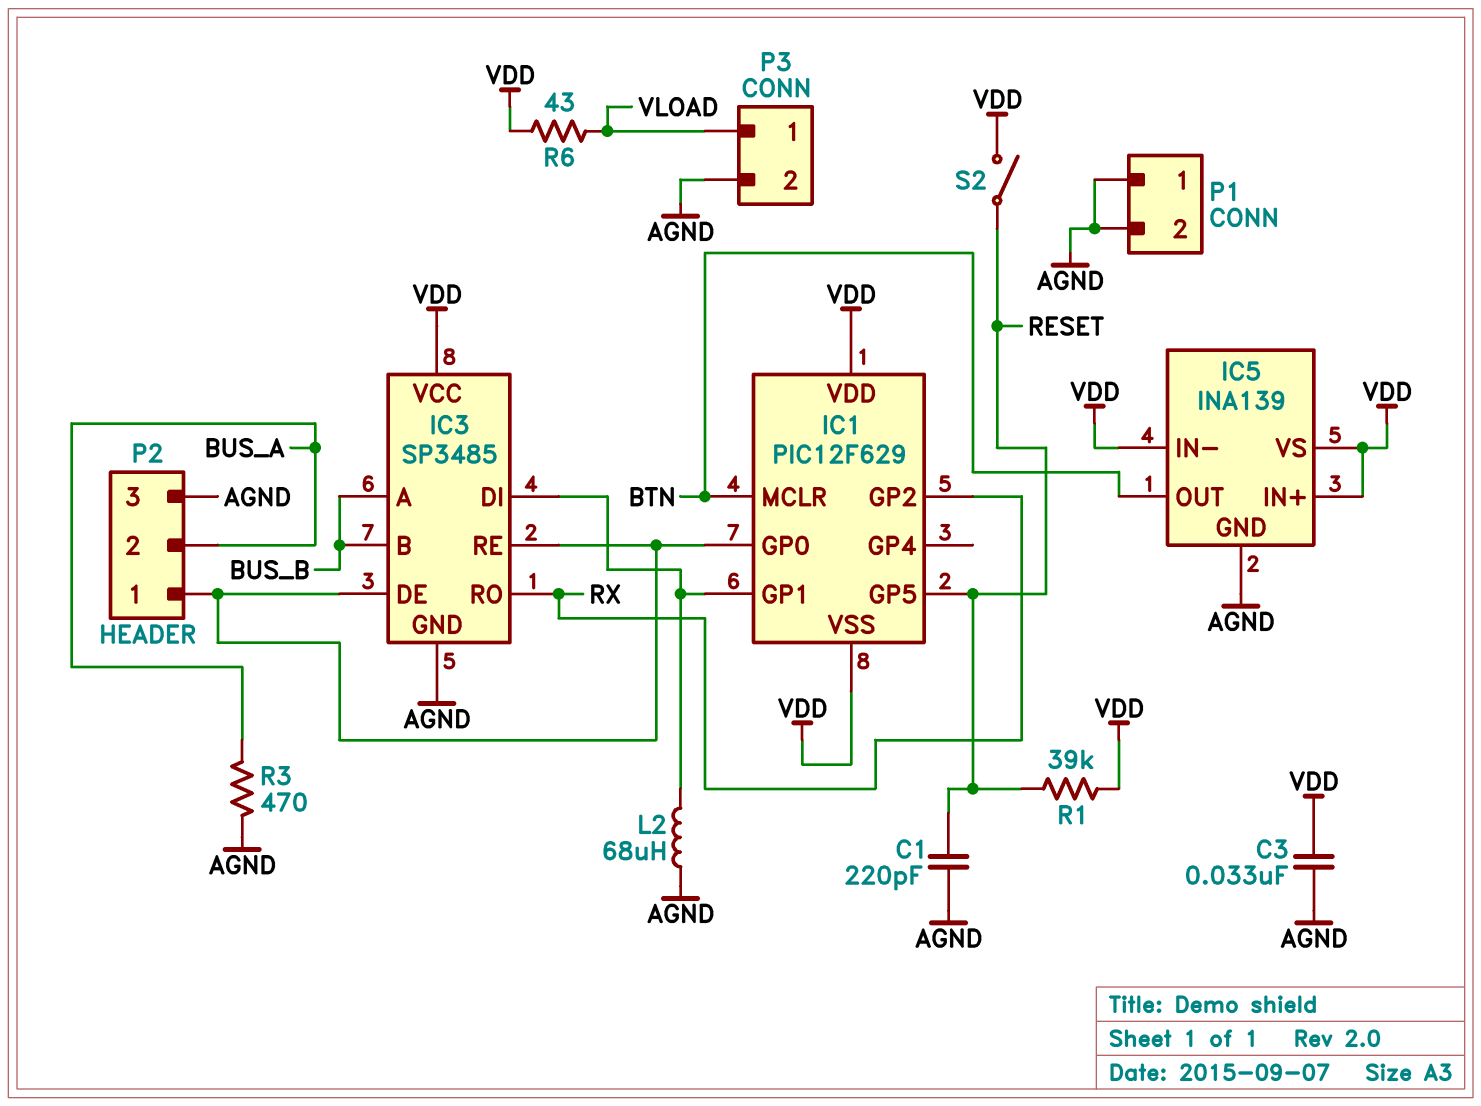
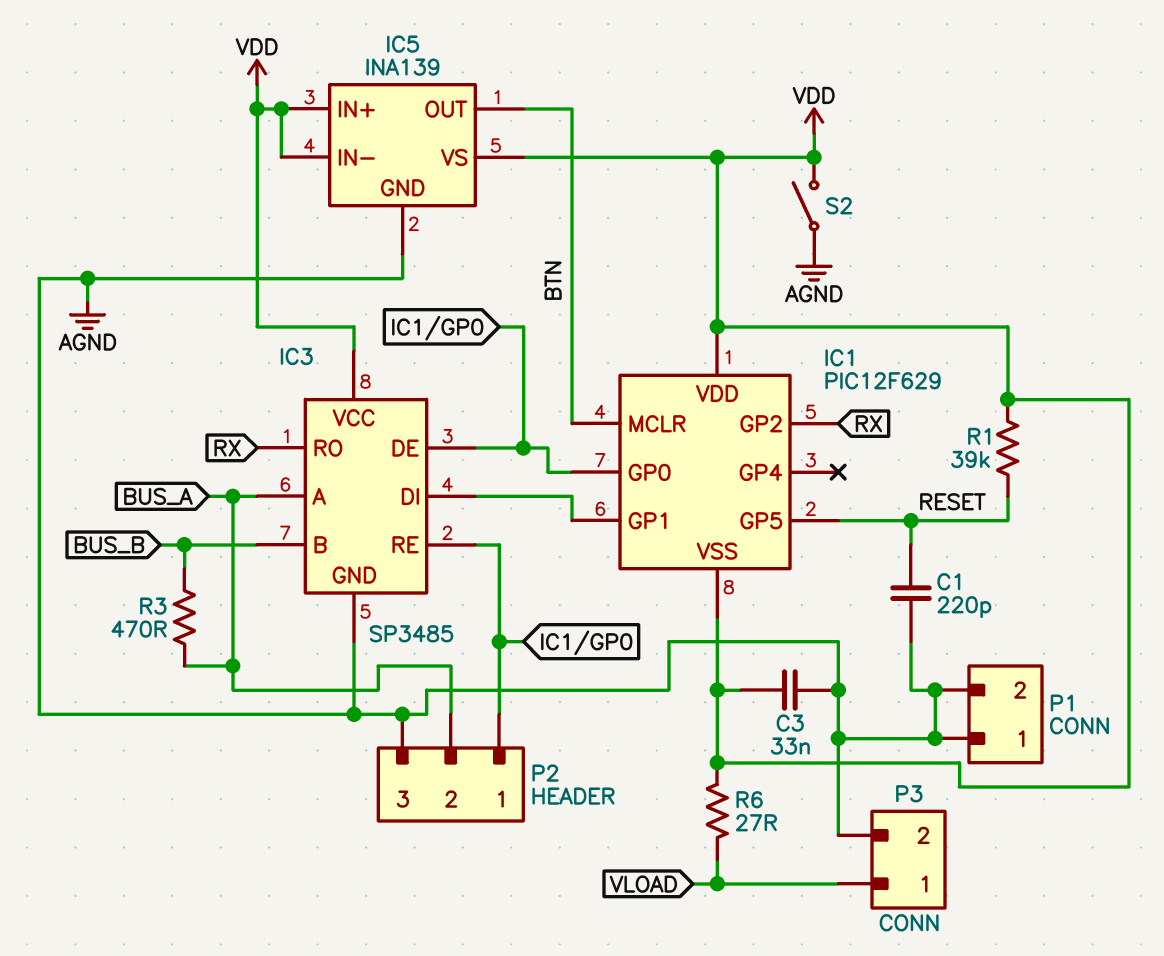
IC3 pin A: BUS_B -> BUS_A
L2: 68uH (AGND, IC1/GP1) -> none
R3: 470 (AGND, BUS_A) -> 470 (BUS_A, BUS_B)
R6: 43 (VDD, VLOAD) -> 27 (VDD, VLOAD)
S2: switch (RESET, VDD) -> switch (AGND, VDD)

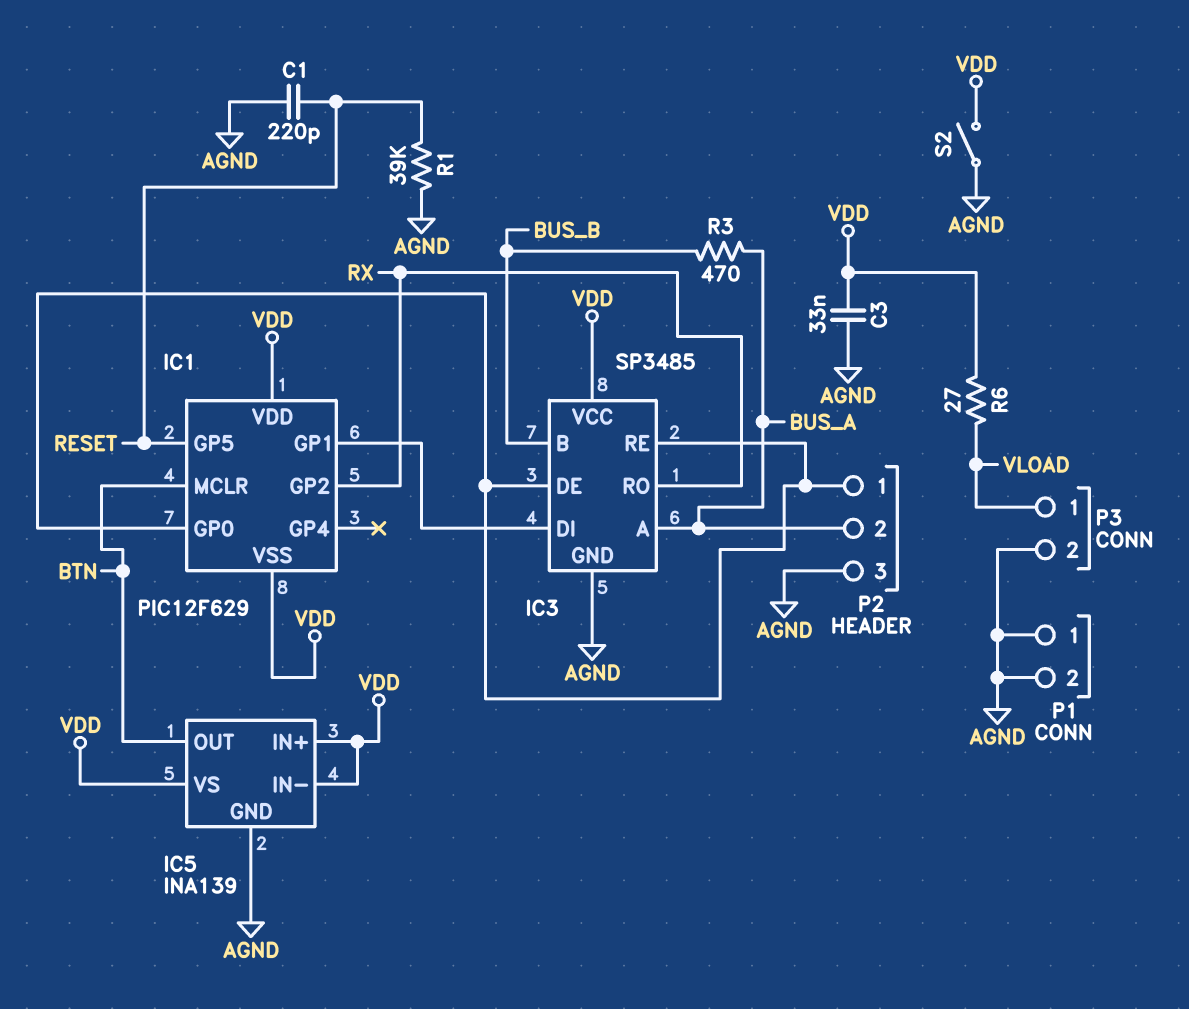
R1: 39k (RESET, VDD) -> 39k (AGND, RESET)

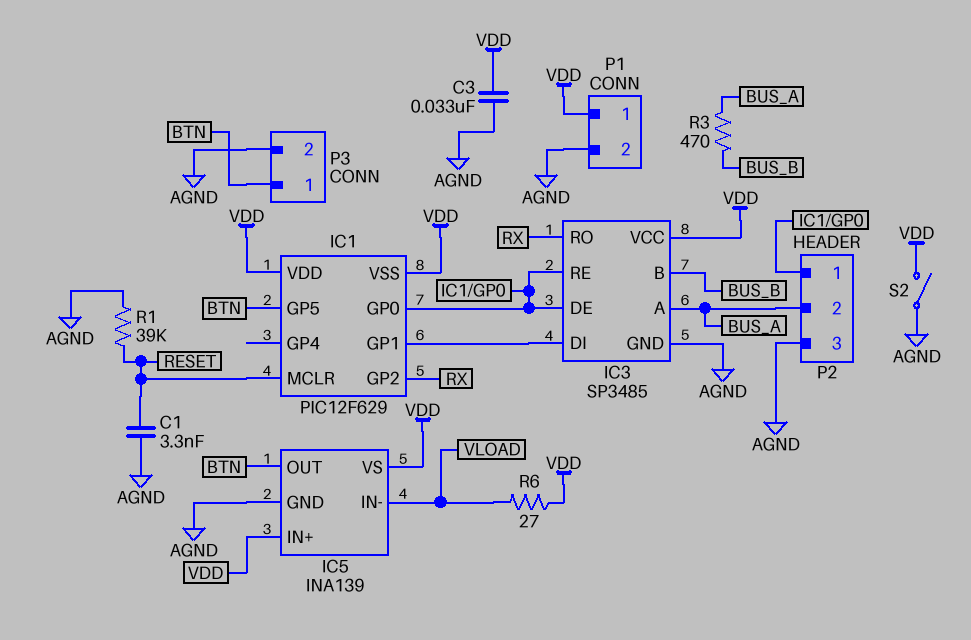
C1: 220pF (AGND, RESET) -> 3.3nF (AGND, RESET)
IC1 pin GP5: RESET -> BTN
IC1 pin MCLR: BTN -> RESET
IC5 pin IN-: VDD -> VLOAD
P1 pin 1: AGND -> VDD
P3 pin 1: VLOAD -> BTN

